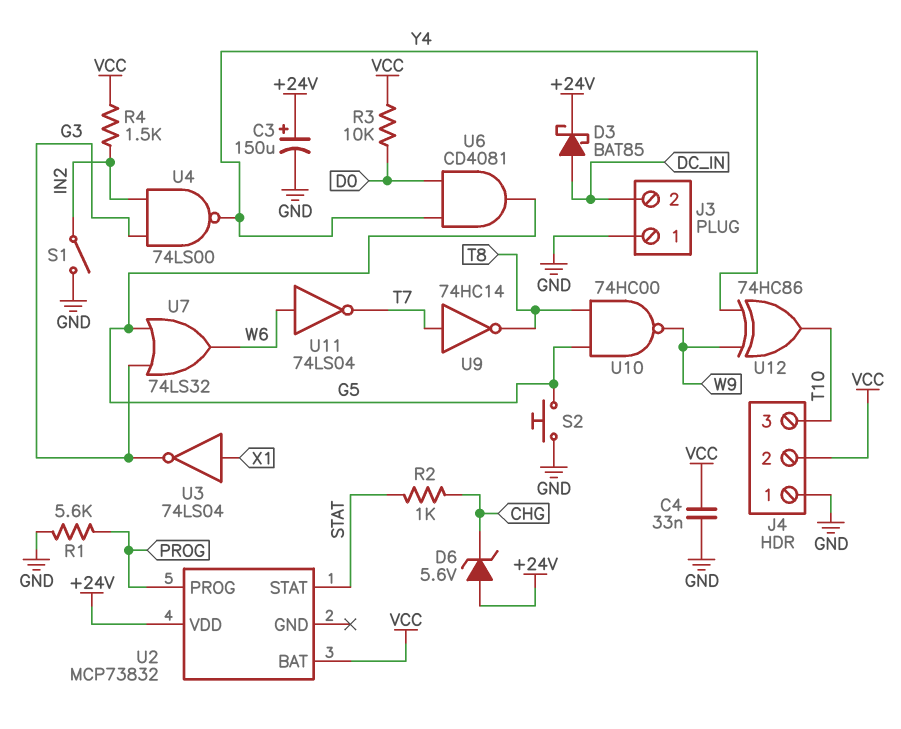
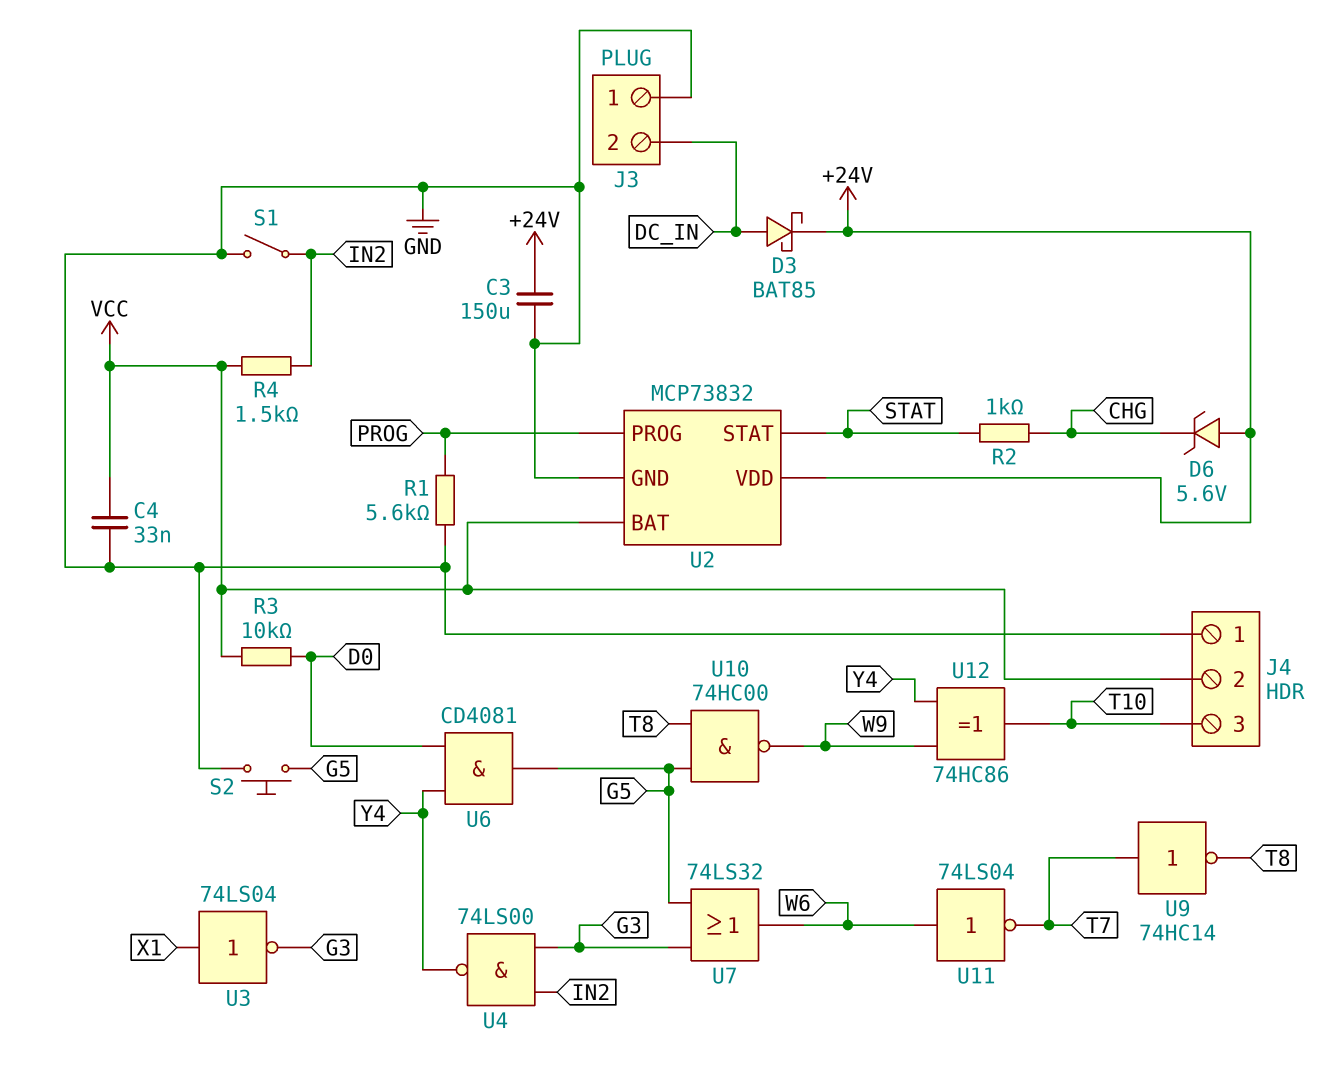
C3: 150uF (plus +24V, minus GND) -> 150uF (+24V, GND)
U2 pin GND: none -> GND

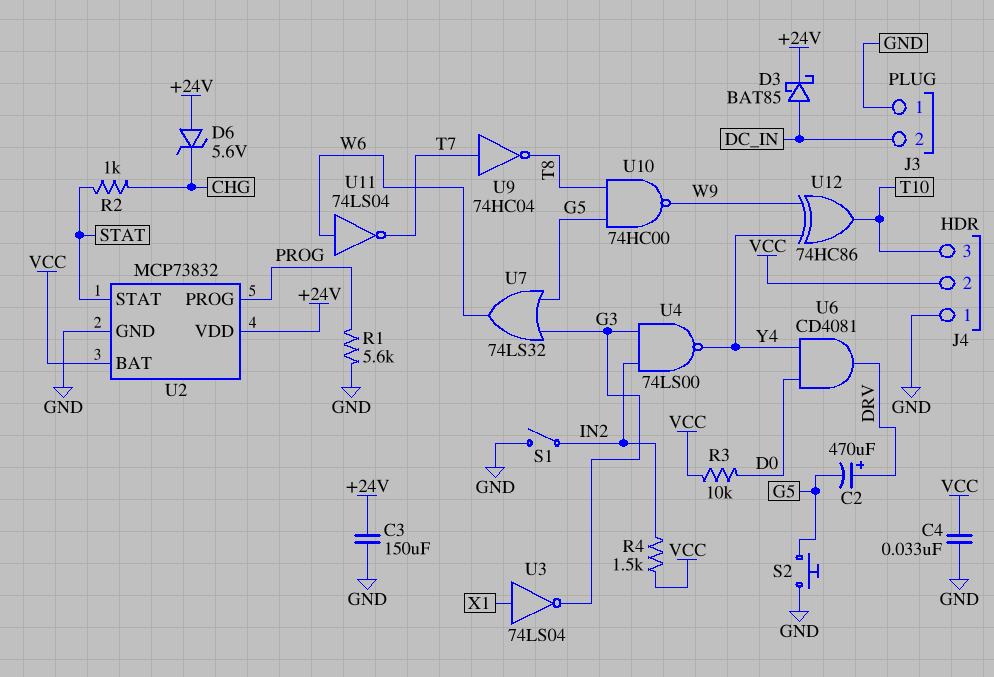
C2: none -> 470uF (plus DRV, minus G5)
U6: AND CD4081 (in D0, in Y4, out G5) -> AND CD4081 (in D0, in Y4, out DRV)
U9: NOT 74HC14 (in T7, out T8) -> NOT 74HC04 (in T7, out T8)

